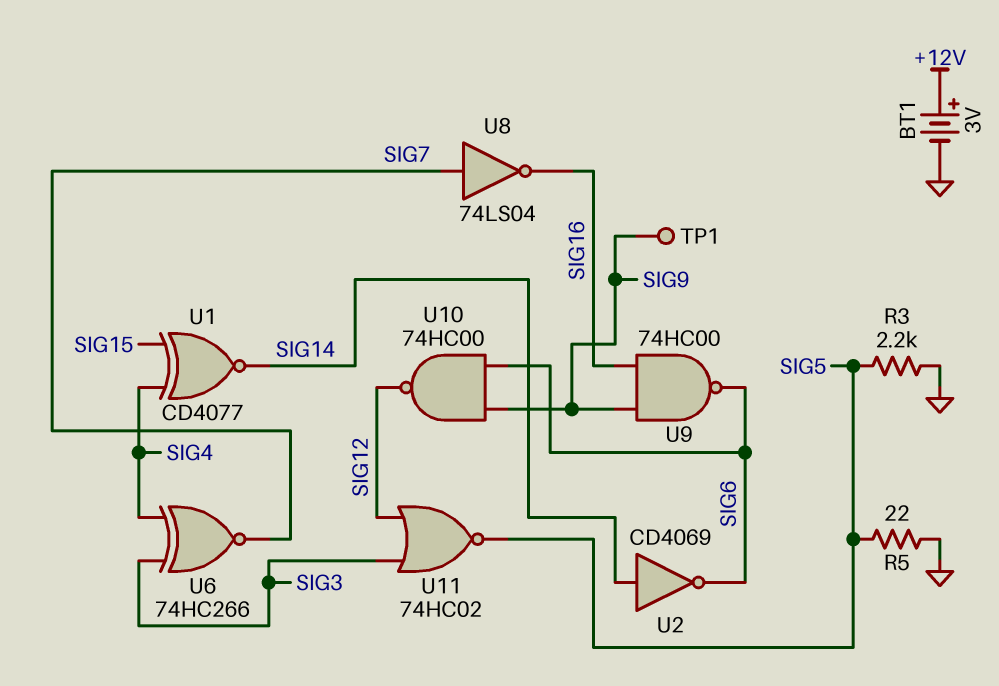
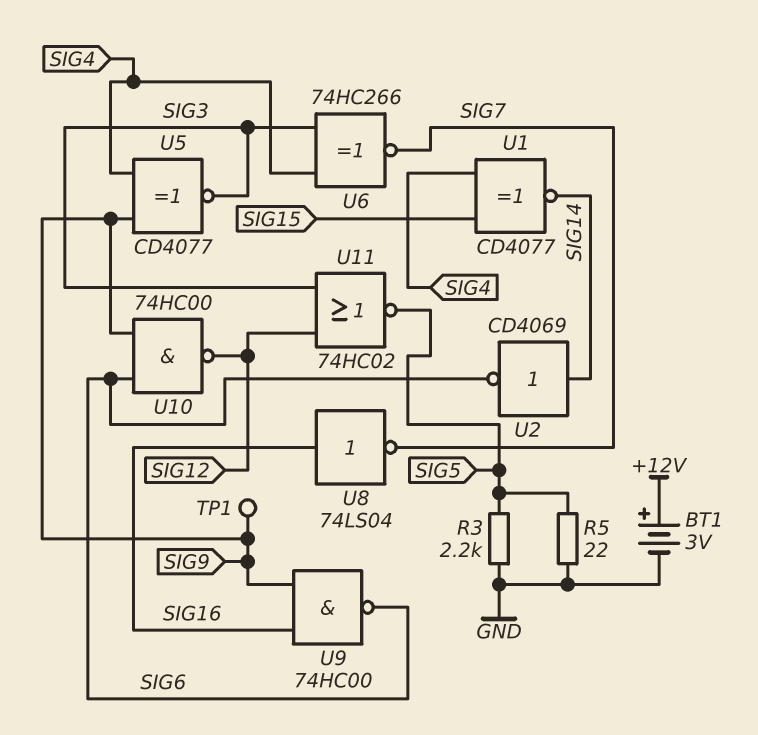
U5: none -> XNOR CD4077 (in SIG4, in SIG9, out SIG3)
U8: NOT 74LS04 (in SIG7, out SIG16) -> NOT 74LS04 (in SIG16, out SIG7)

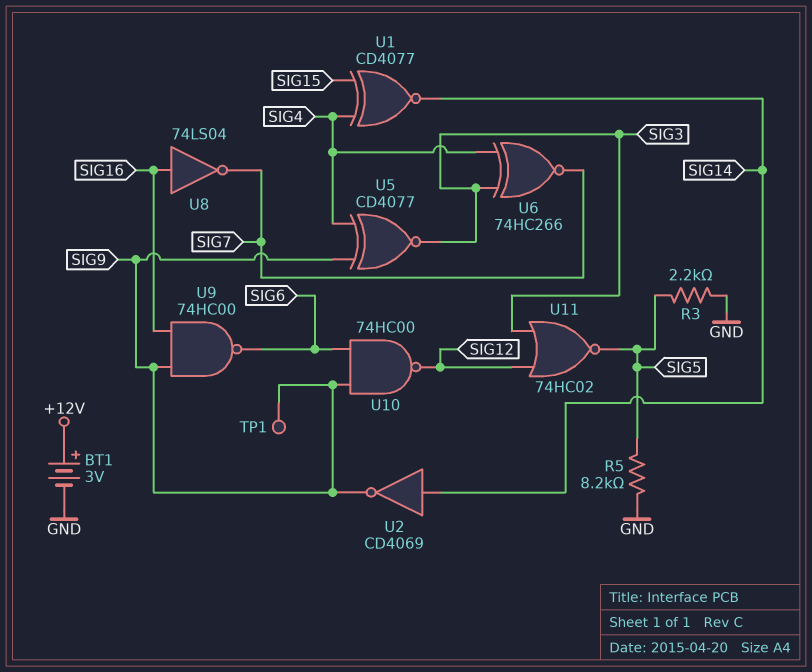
R5: 22 (GND, SIG5) -> 8.2k (GND, SIG5)
U2: NOT CD4069 (in SIG14, out SIG6) -> NOT CD4069 (in SIG14, out SIG9)

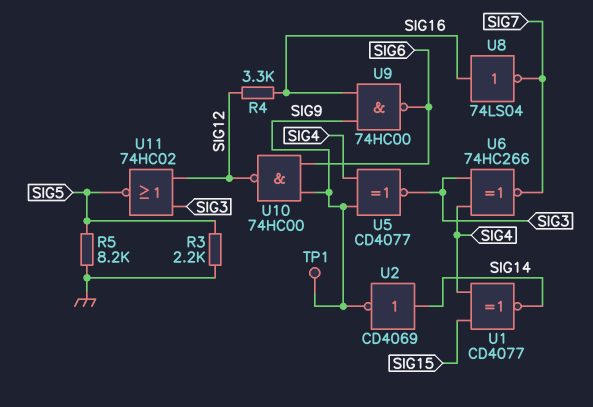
BT1: 3V (plus +12V, minus GND) -> none
R4: none -> 3.3k (SIG12, SIG16)

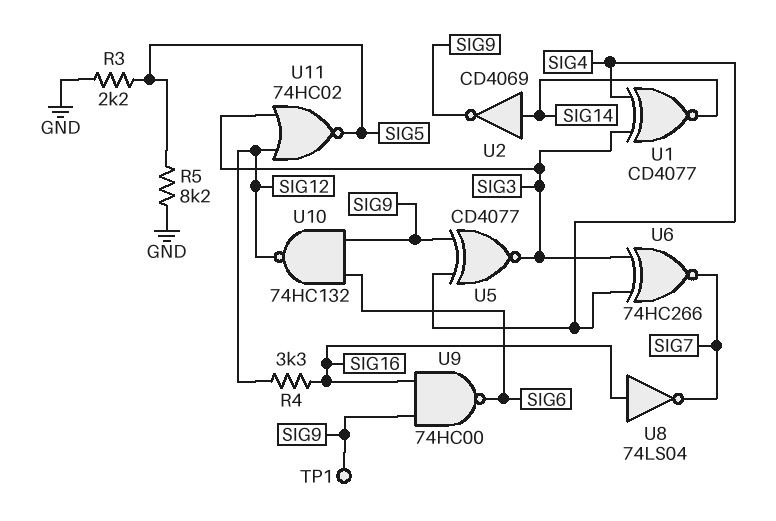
U1: XNOR CD4077 (in SIG4, in SIG15, out SIG14) -> XNOR CD4077 (in SIG3, in SIG4, out SIG14)
U10: NAND 74HC00 (in SIG6, in SIG9, out SIG12) -> NAND 74HC132 (in SIG6, in SIG9, out SIG12)

